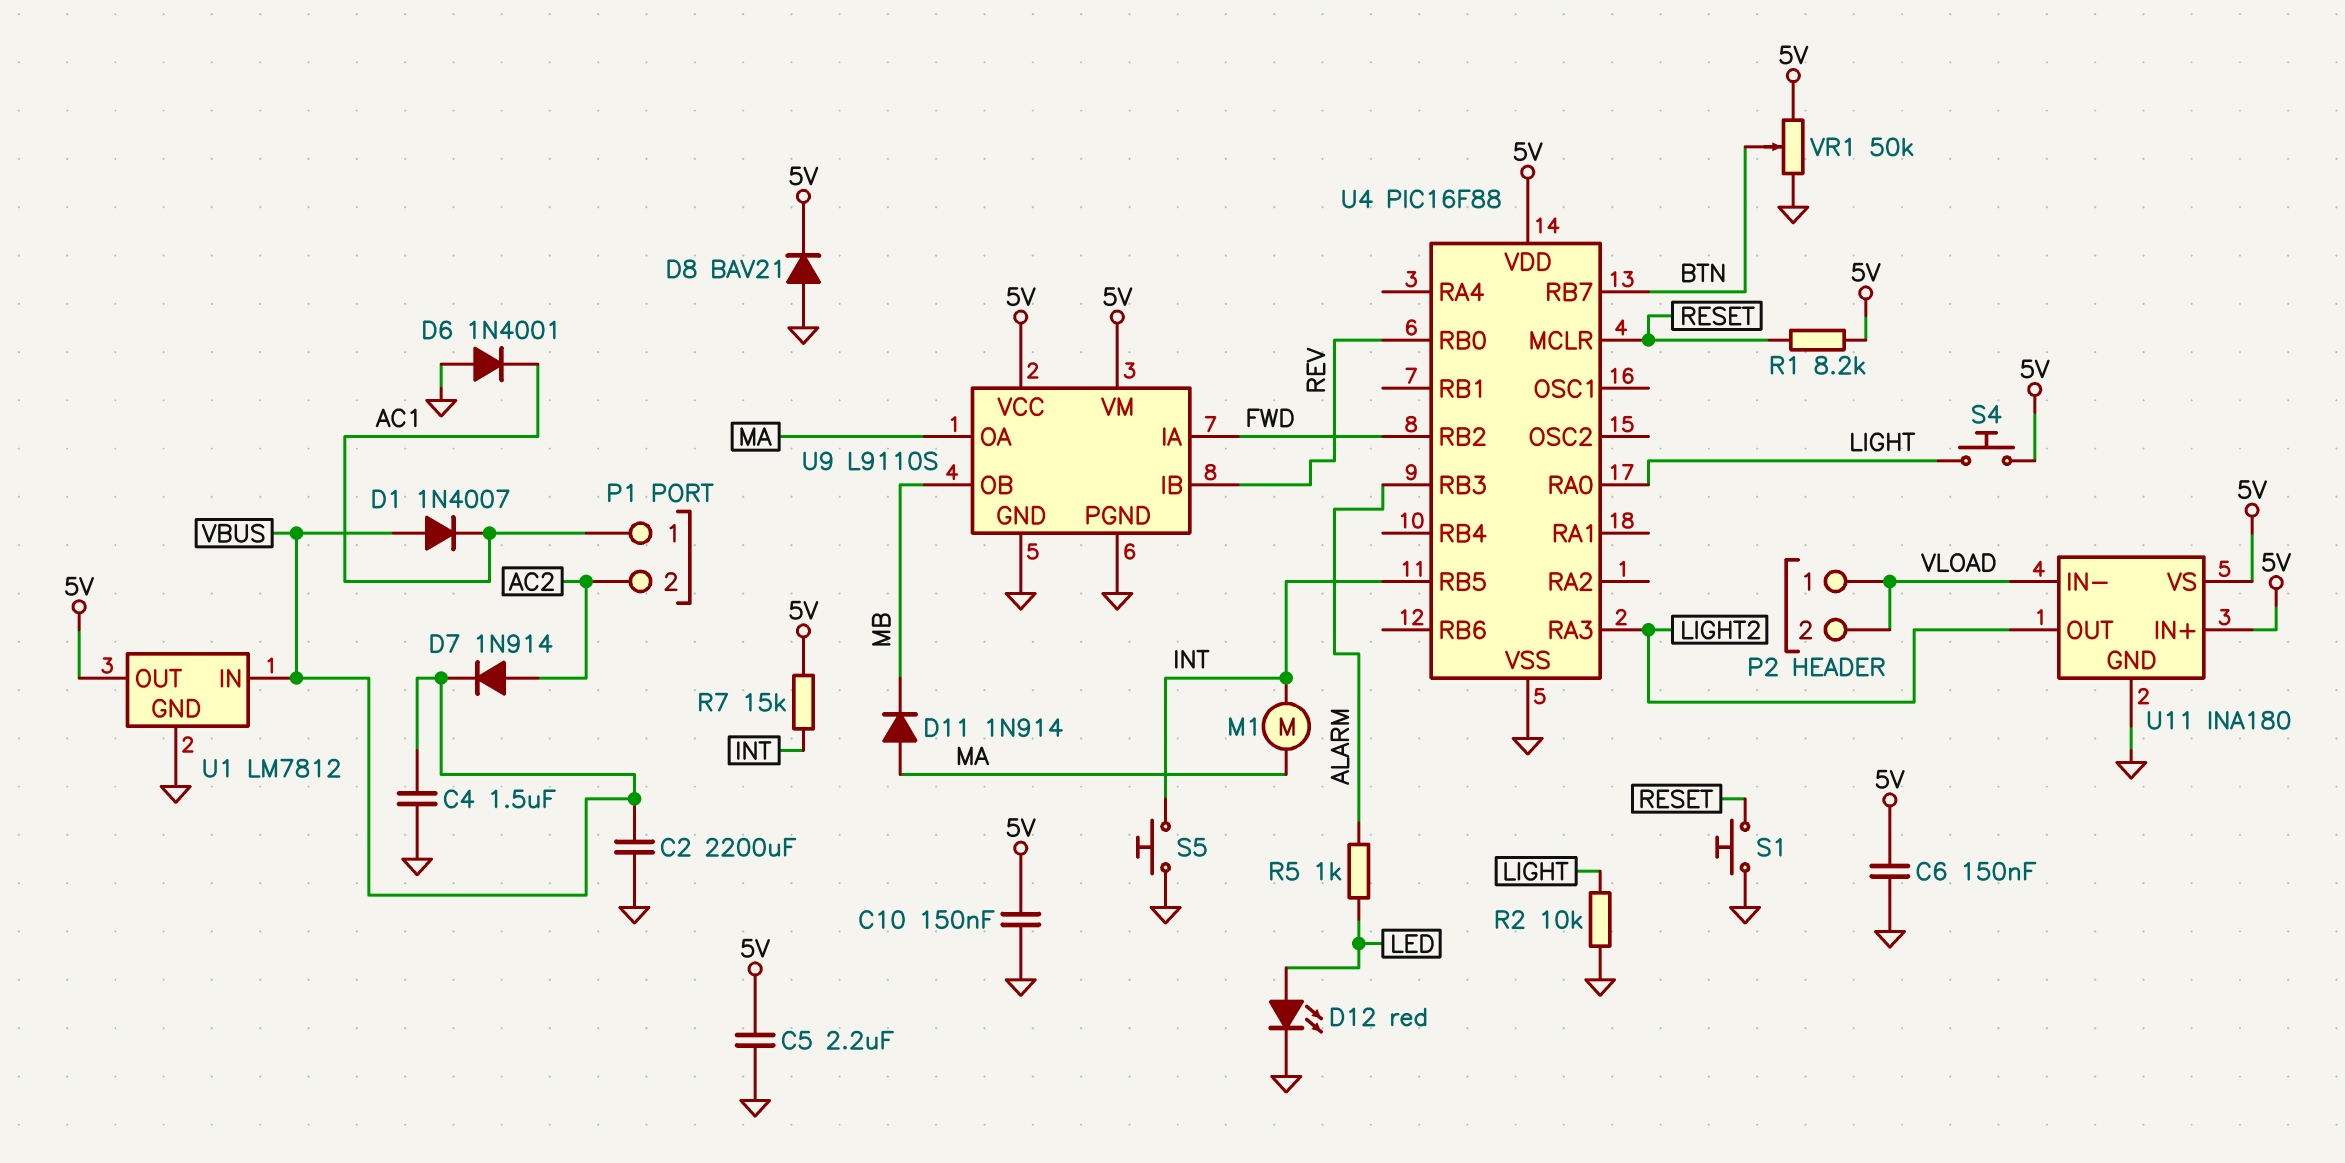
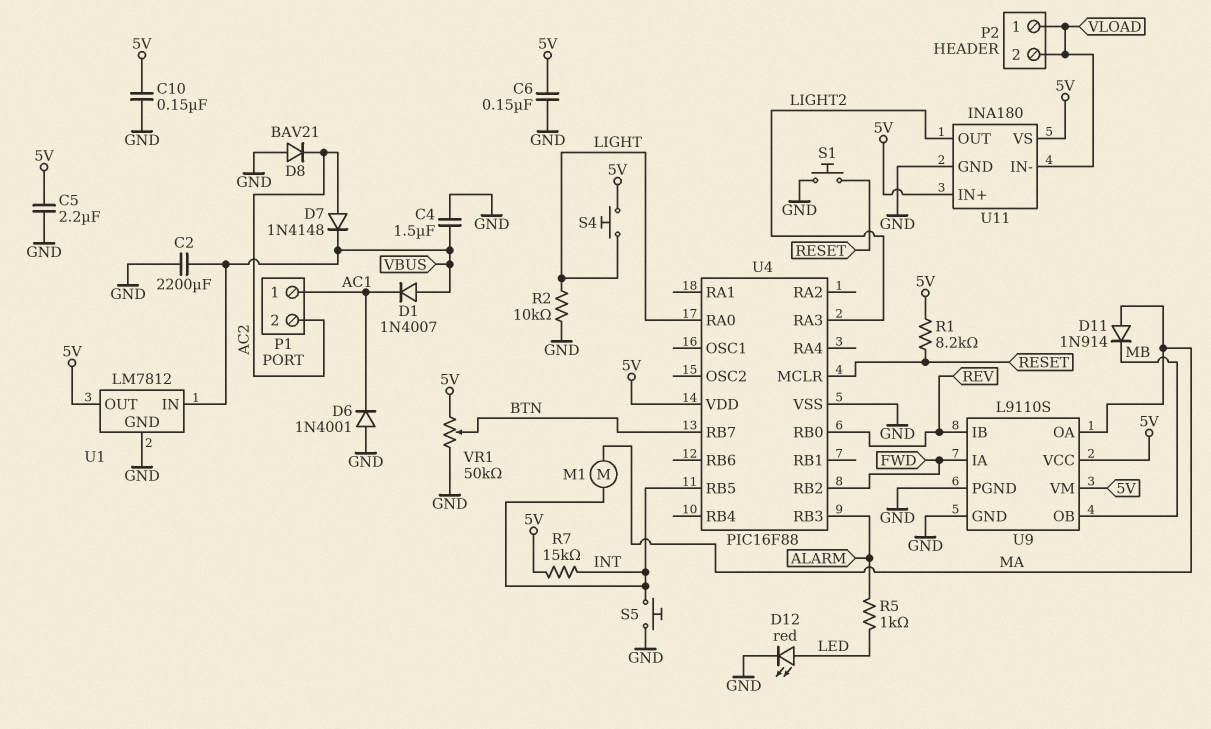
D7: diode 1N914 (A AC2, K VBUS) -> diode 1N4148 (A AC2, K VBUS)
D8: diode BAV21 (A GND, K 5V) -> diode BAV21 (A GND, K AC2)

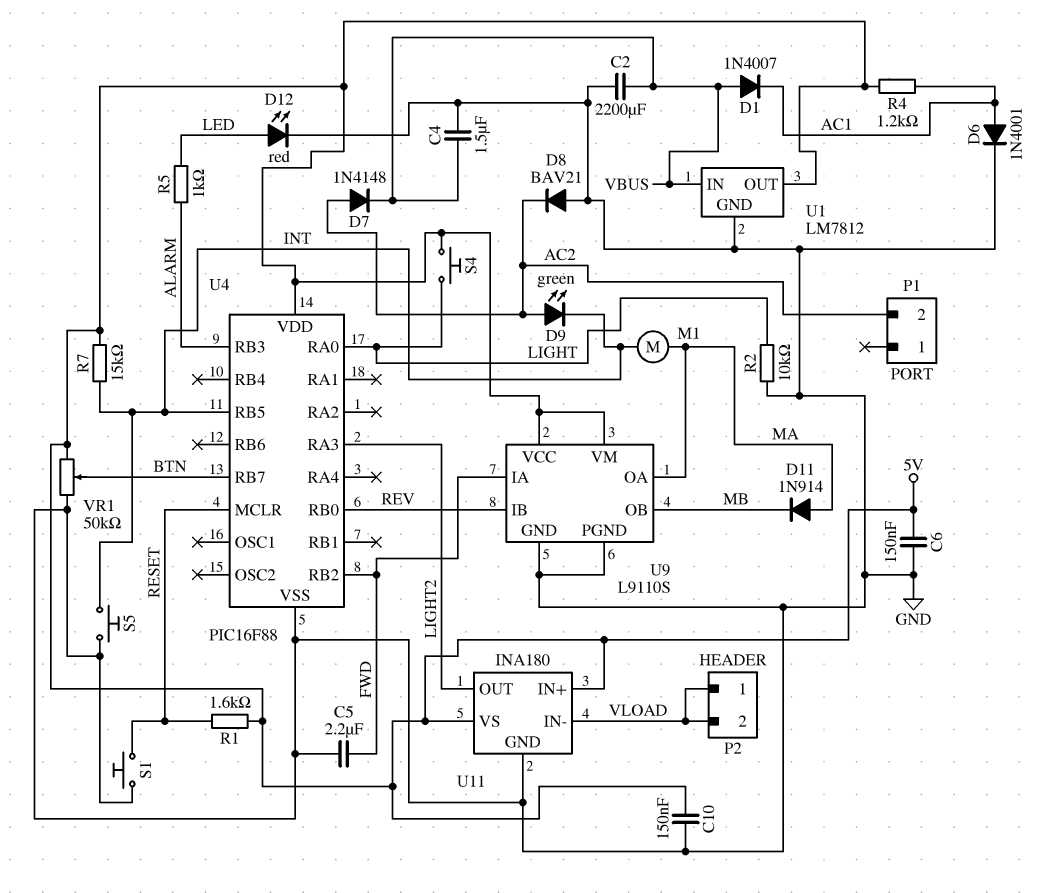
C5: 2.2uF (5V, GND) -> 2.2uF (FWD, GND)
D6: diode 1N4001 (A GND, K AC1) -> diode 1N4001 (A AC1, K GND)
D9: none -> LED green (A AC2, K INT)
P1 pin 1: AC1 -> none
R1: 8.2k (5V, RESET) -> 1.6k (5V, RESET)
R4: none -> 1.2k (5V, AC1)

